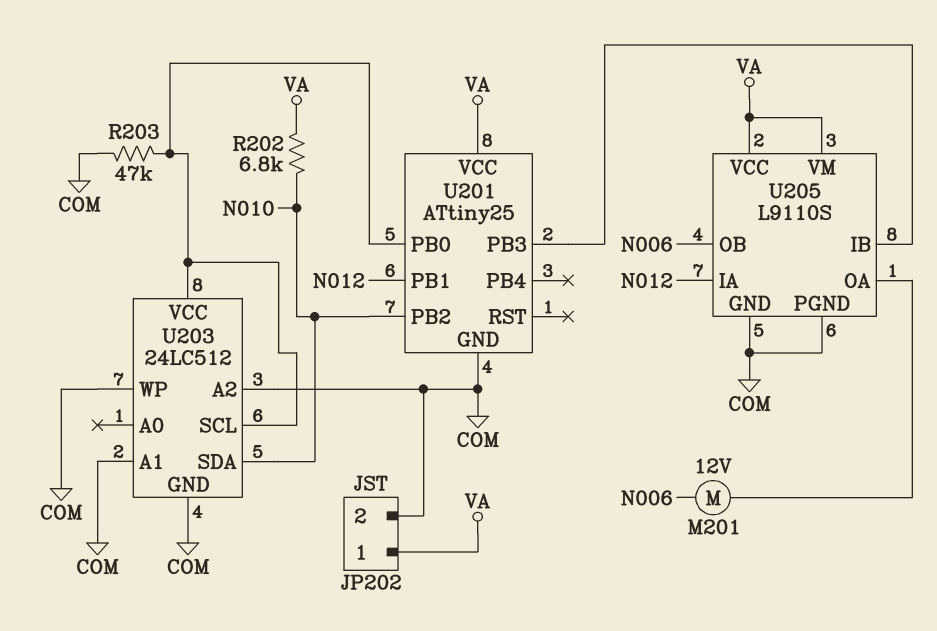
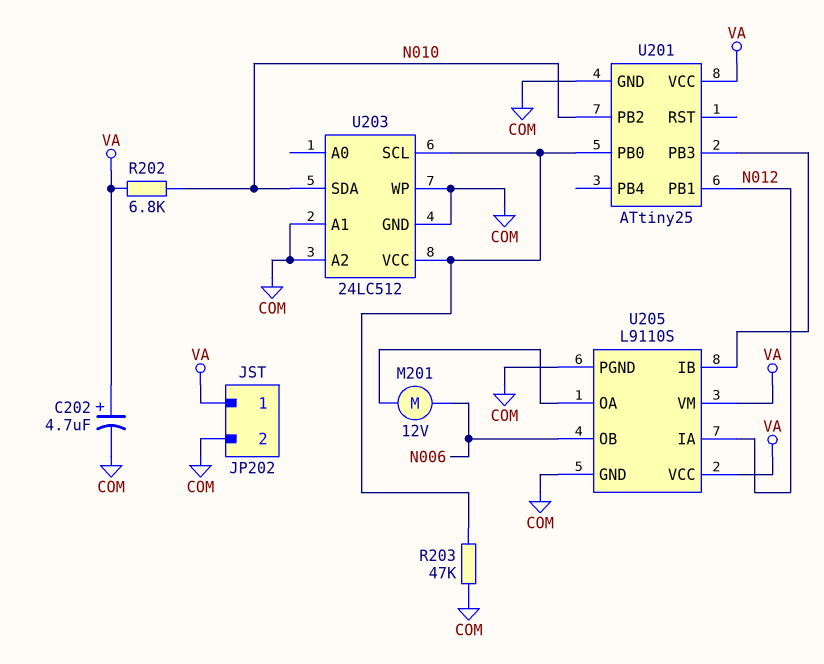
C202: none -> 4.7uF (plus VA, minus COM)

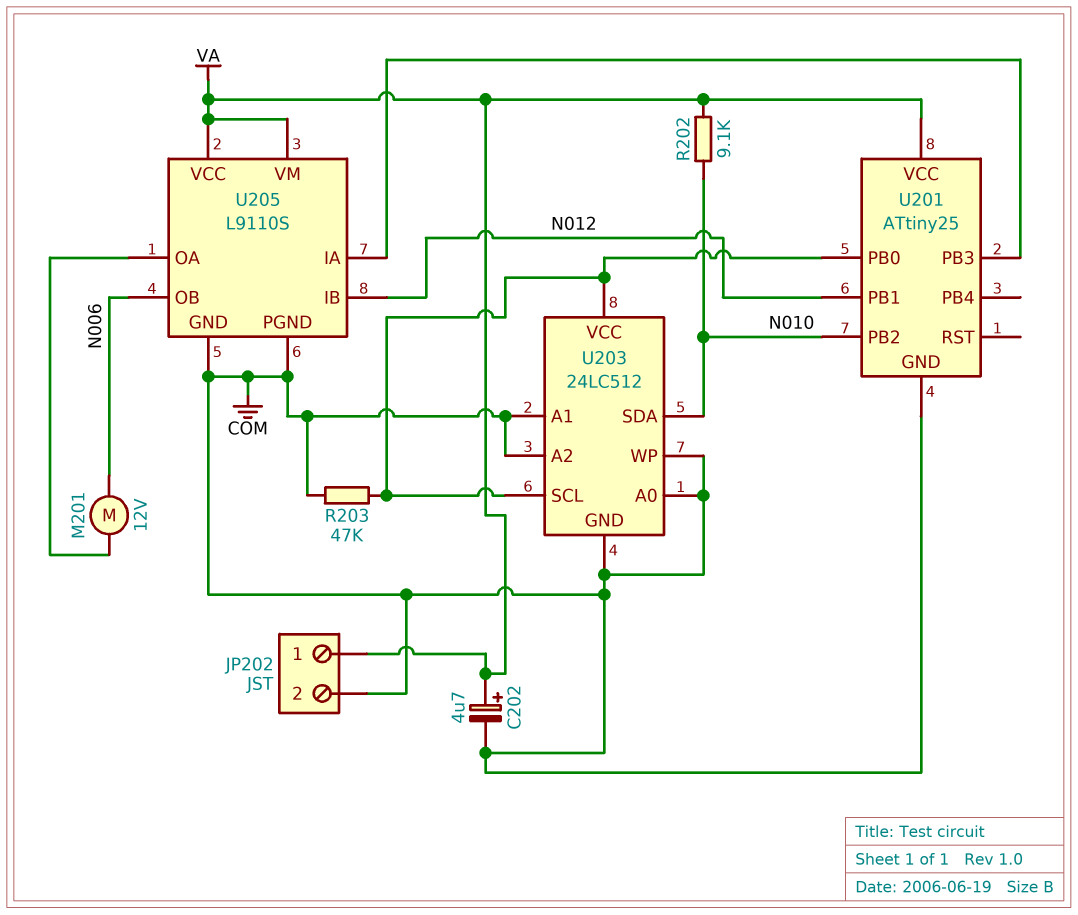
R202: 6.8k (N010, VA) -> 9.1k (N010, VA)
U203 pin A0: none -> COM
U205 pin IA: N012 -> U201/PB3
U205 pin IB: U201/PB3 -> N012

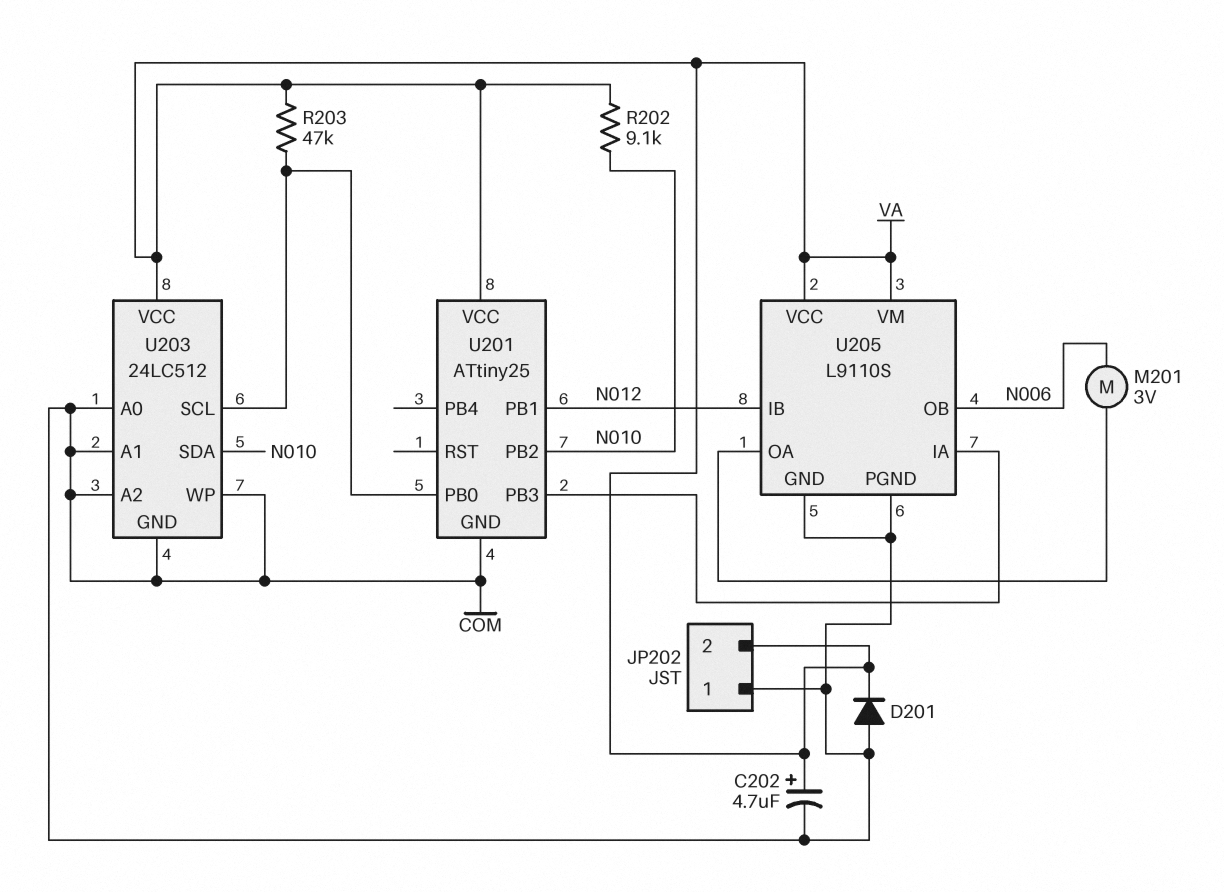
D201: none -> diode (A COM, K VA)
JP202 pin 1: VA -> COM
JP202 pin 2: COM -> VA
M201: motor 12V (N006, U205/OA) -> motor 3V (N006, U205/OA)
R203: 47k (COM, U201/PB0) -> 47k (U201/PB0, VA)
U203 pin VCC: U201/PB0 -> VA

